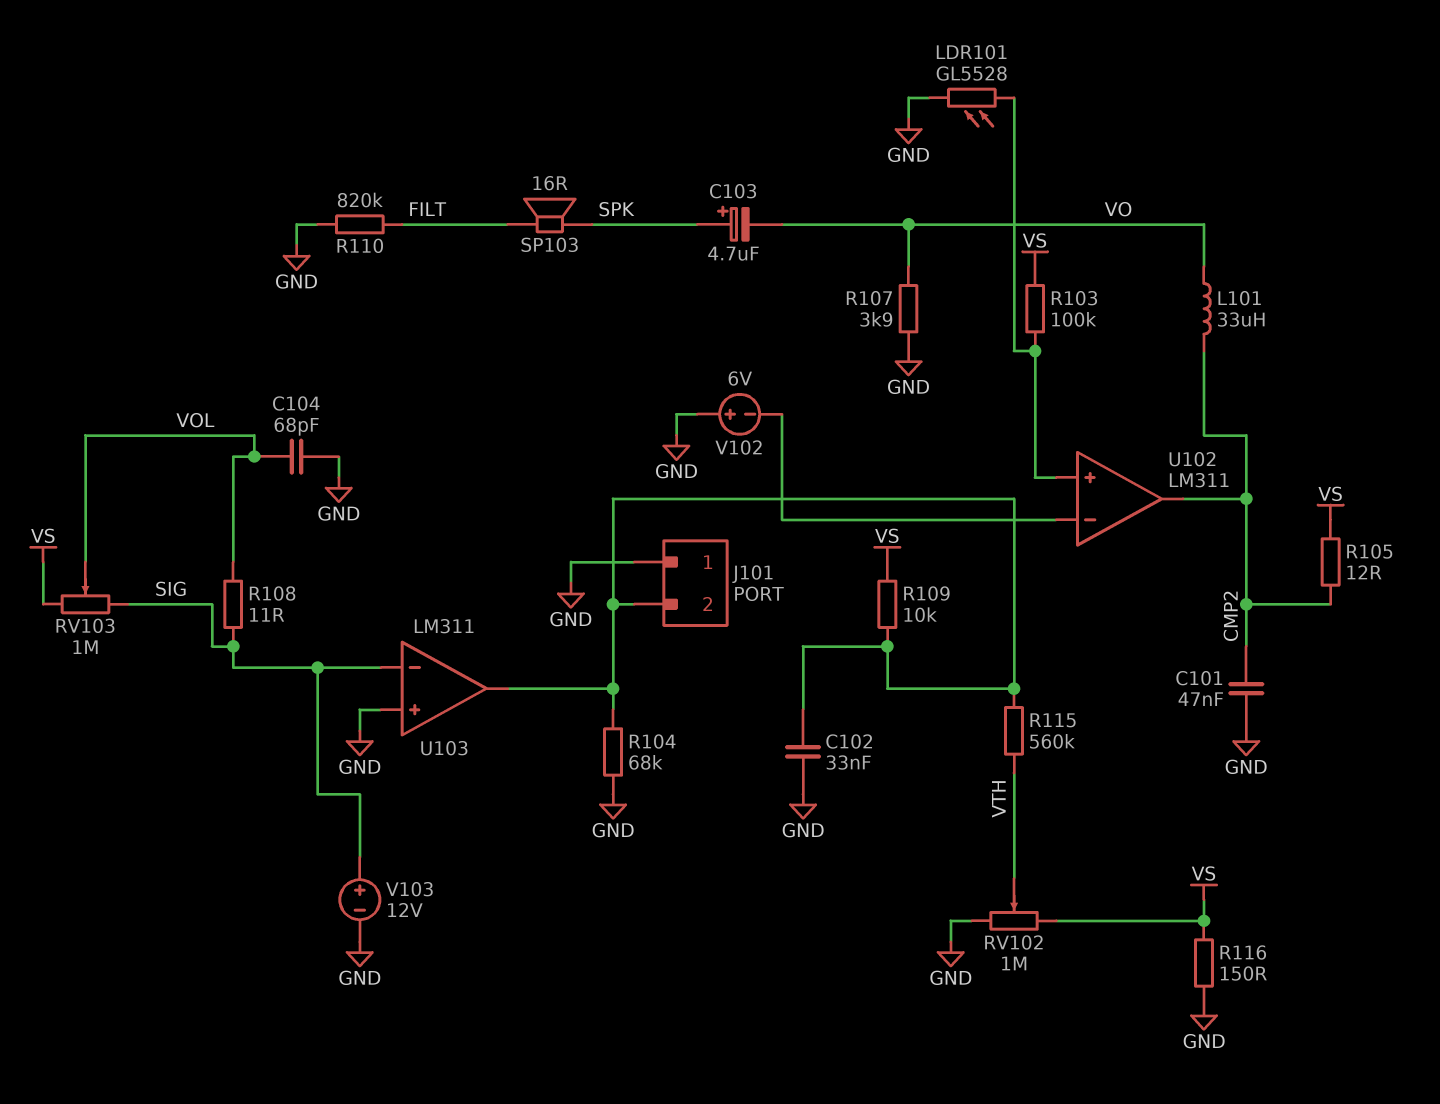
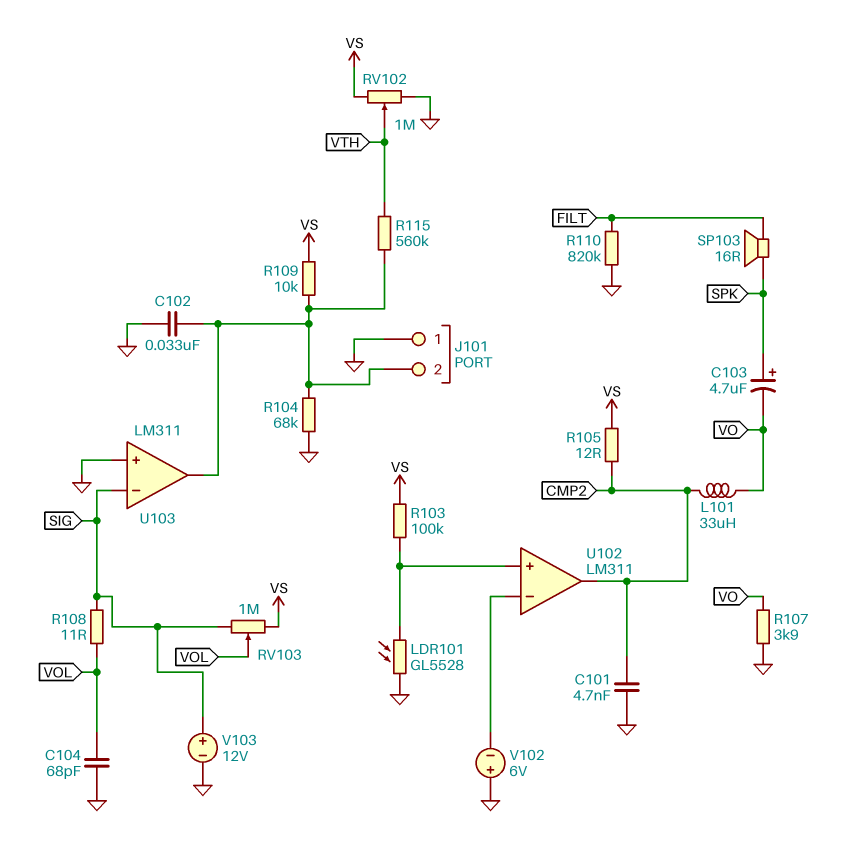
C101: 47nF (CMP2, GND) -> 4.7nF (CMP2, GND)
R116: 150 (GND, VS) -> none

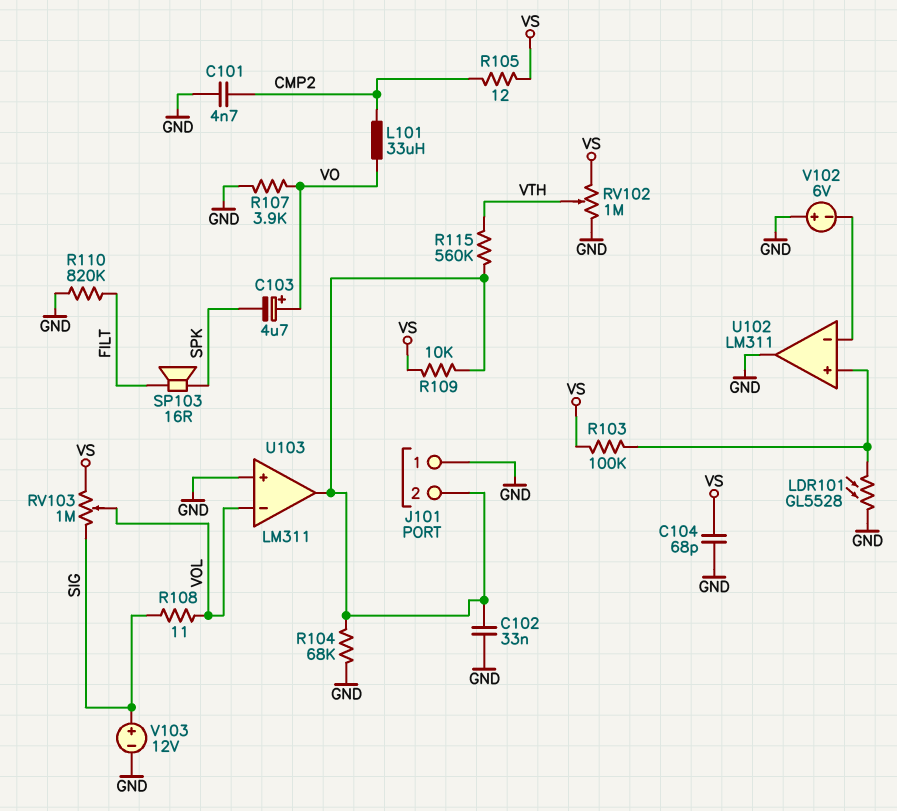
C103: 4.7uF (plus SPK, minus VO) -> 4.7uF (plus VO, minus SPK)
C104: 68pF (GND, VOL) -> 68pF (GND, VS)
U102 pin out: CMP2 -> GND
U103 pin in-: SIG -> VOL

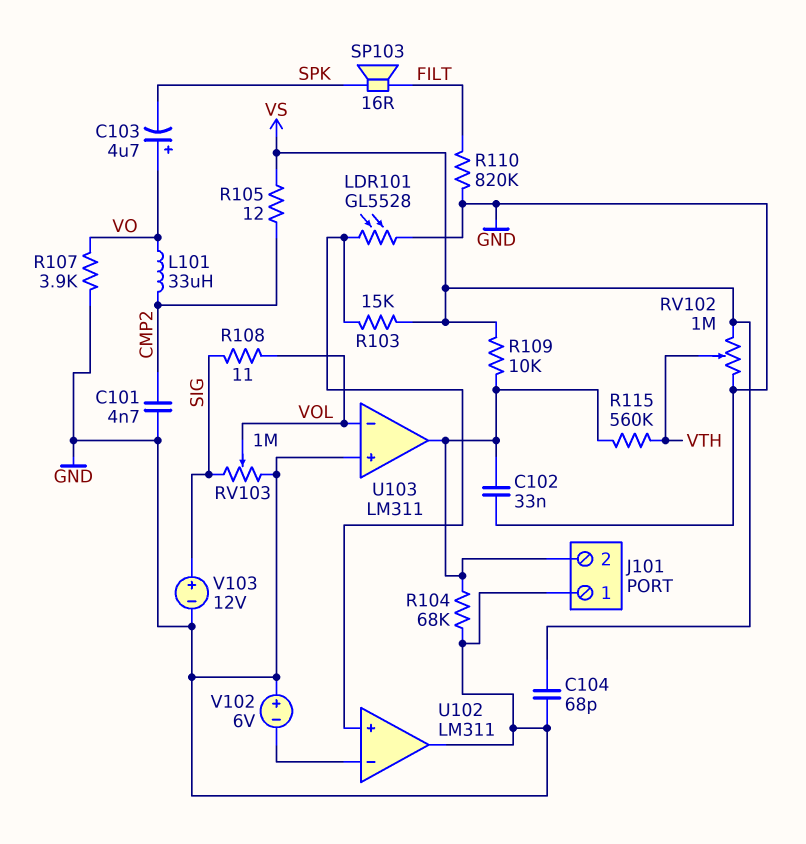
R103: 100k (U102/in+, VS) -> 15k (U102/in+, VS)
RV103: 1M (SIG, VS, wiper VOL) -> 1M (GND, SIG, wiper VOL)

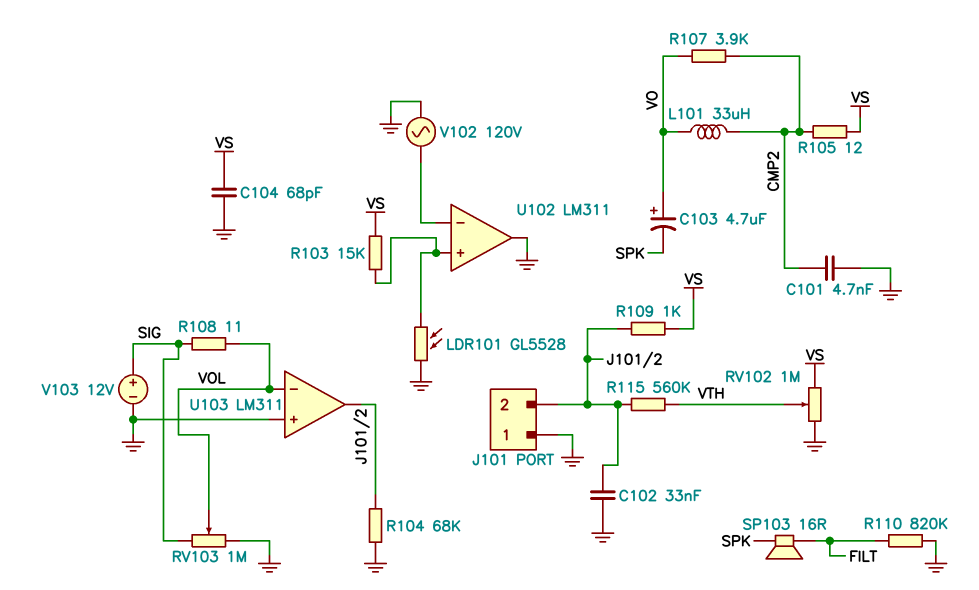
R107: 3.9k (GND, VO) -> 3.9k (CMP2, VO)
R109: 10k (J101/2, VS) -> 1k (J101/2, VS)
V102: 6V (plus GND, minus U102/in-) -> AC 120V (GND, U102/in-)

